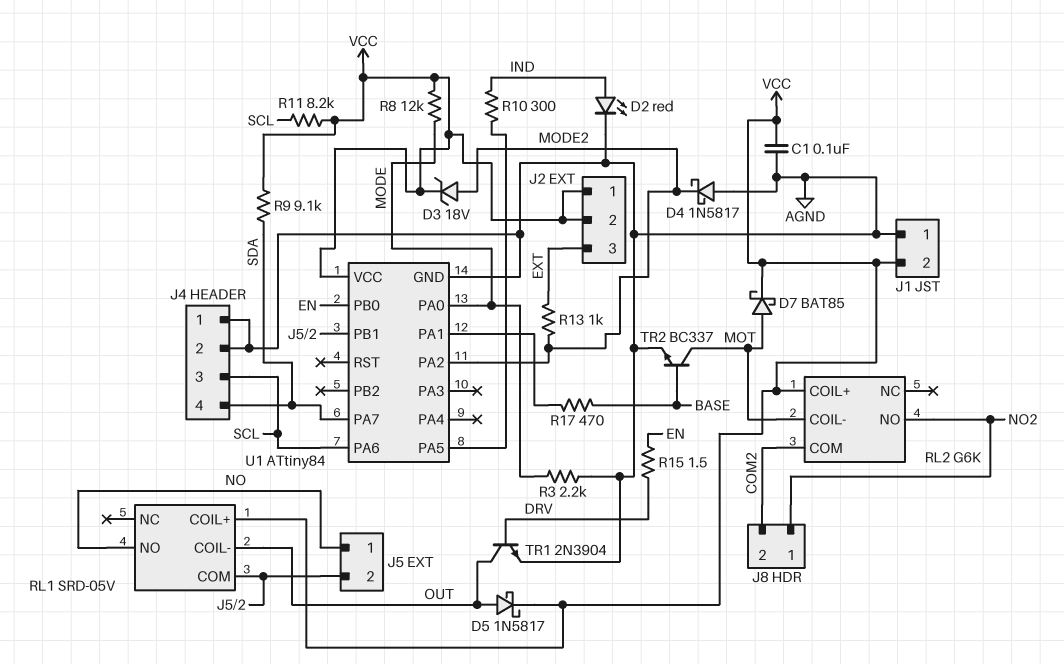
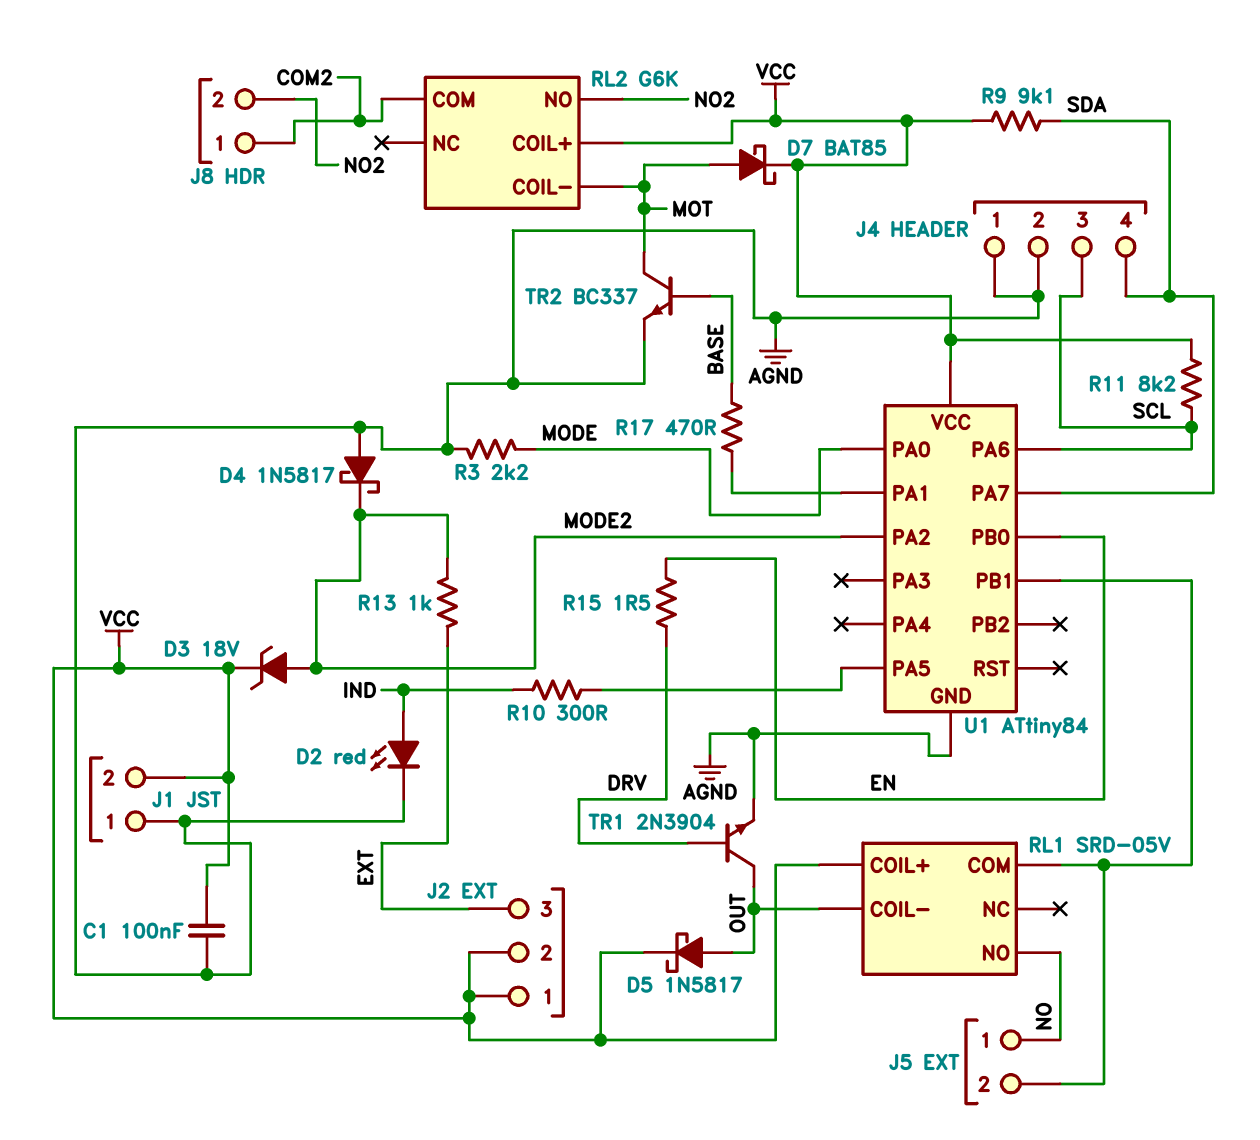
J8 pin 1: NO2 -> COM2
J8 pin 2: COM2 -> NO2
R8: 12k (MODE, VCC) -> none

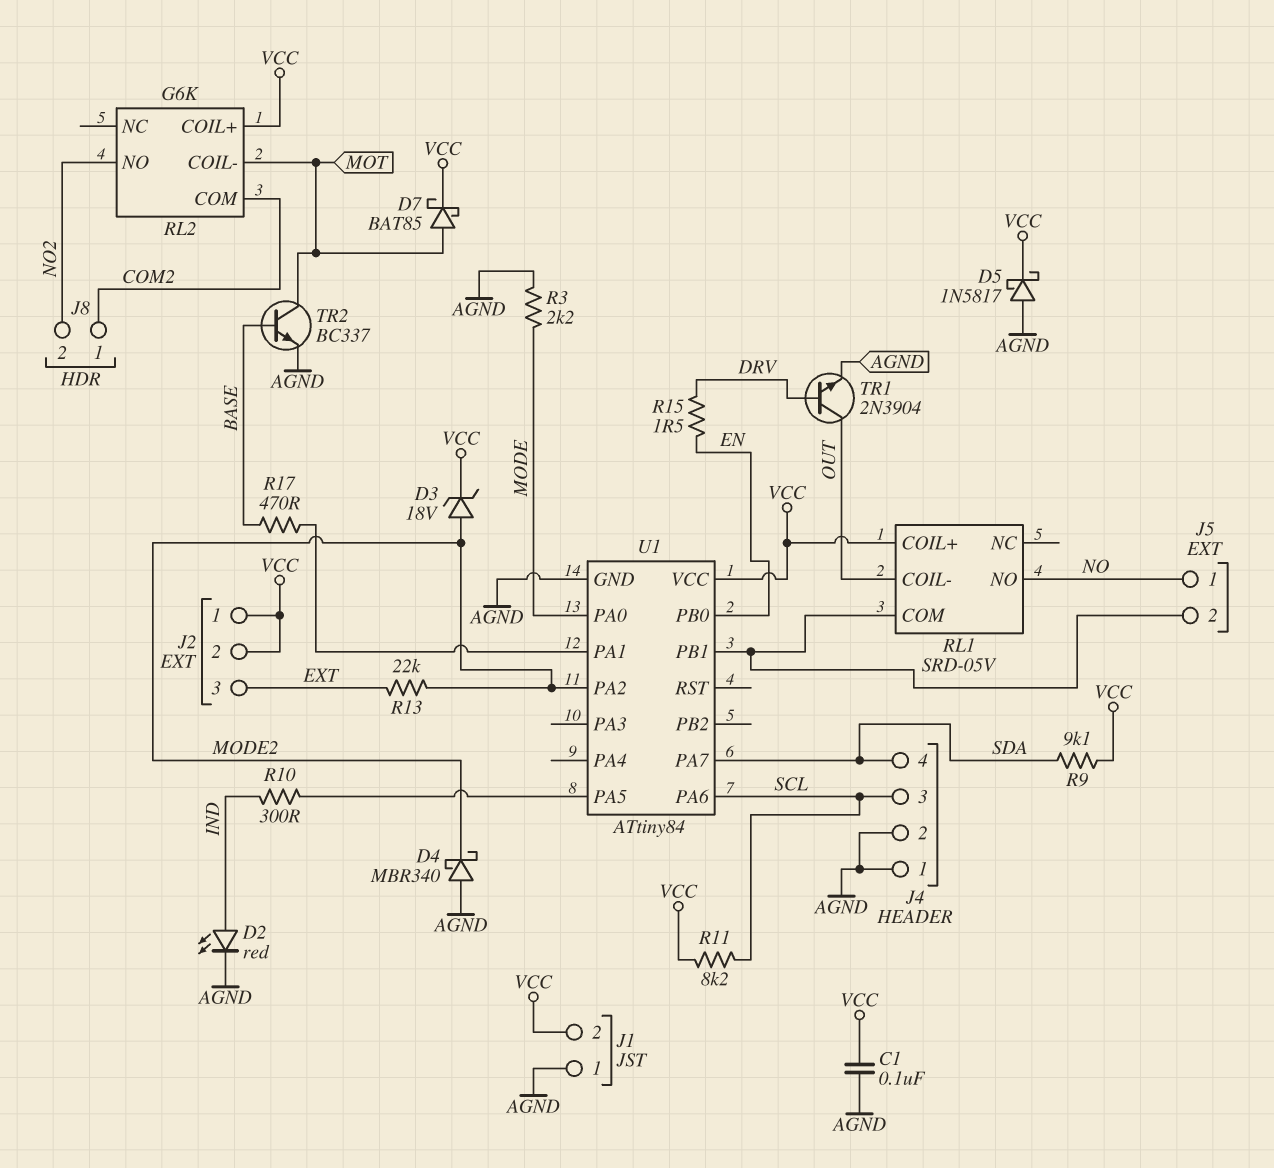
D4: schottky 1N5817 (A AGND, K MODE2) -> schottky MBR340 (A AGND, K MODE2)
D5: schottky 1N5817 (A OUT, K VCC) -> schottky 1N5817 (A AGND, K VCC)
R13: 1k (EXT, MODE2) -> 22k (EXT, MODE2)

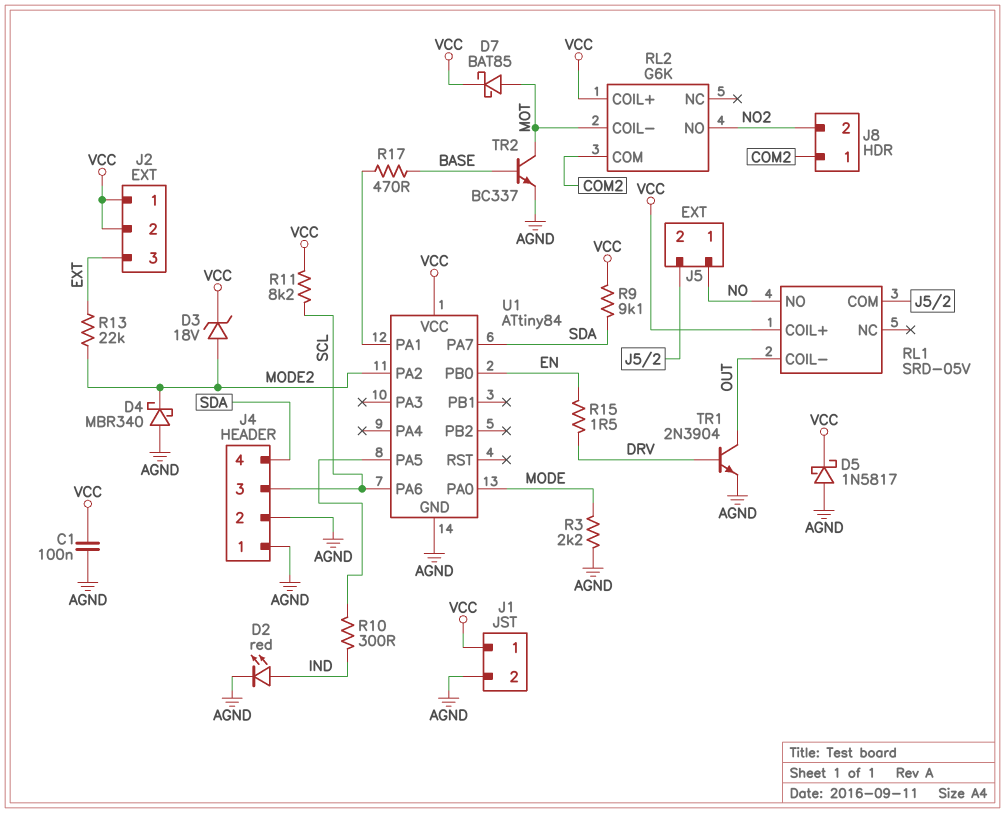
J1 pin 1: AGND -> VCC
J1 pin 2: VCC -> AGND
U1 pin PB1: J5/2 -> none

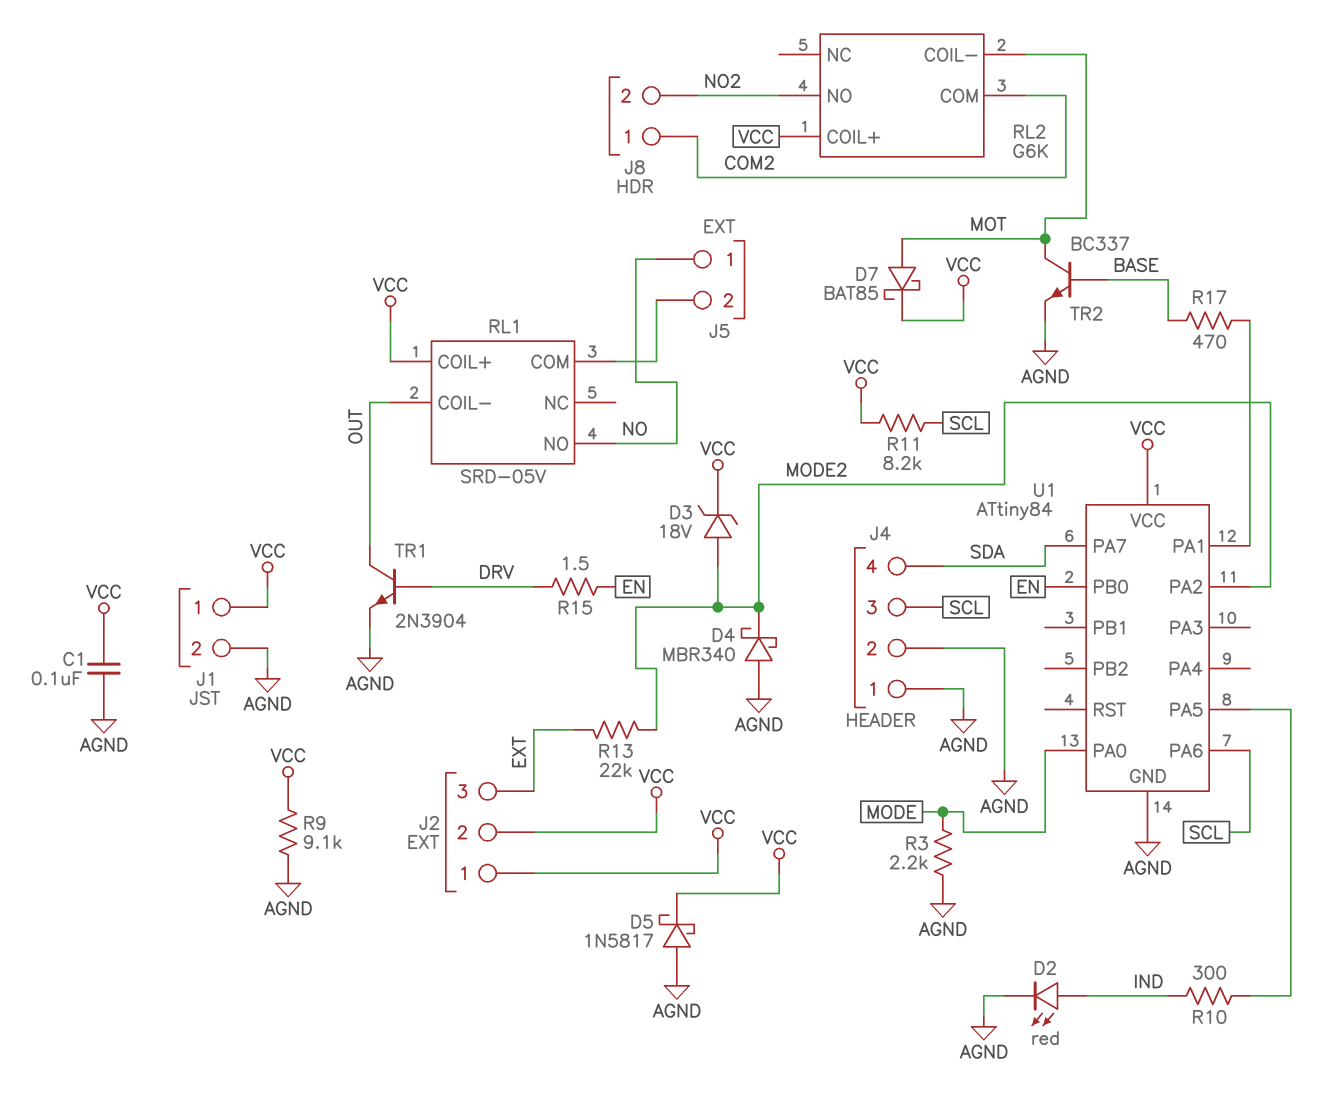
R9: 9.1k (SDA, VCC) -> 9.1k (AGND, VCC)

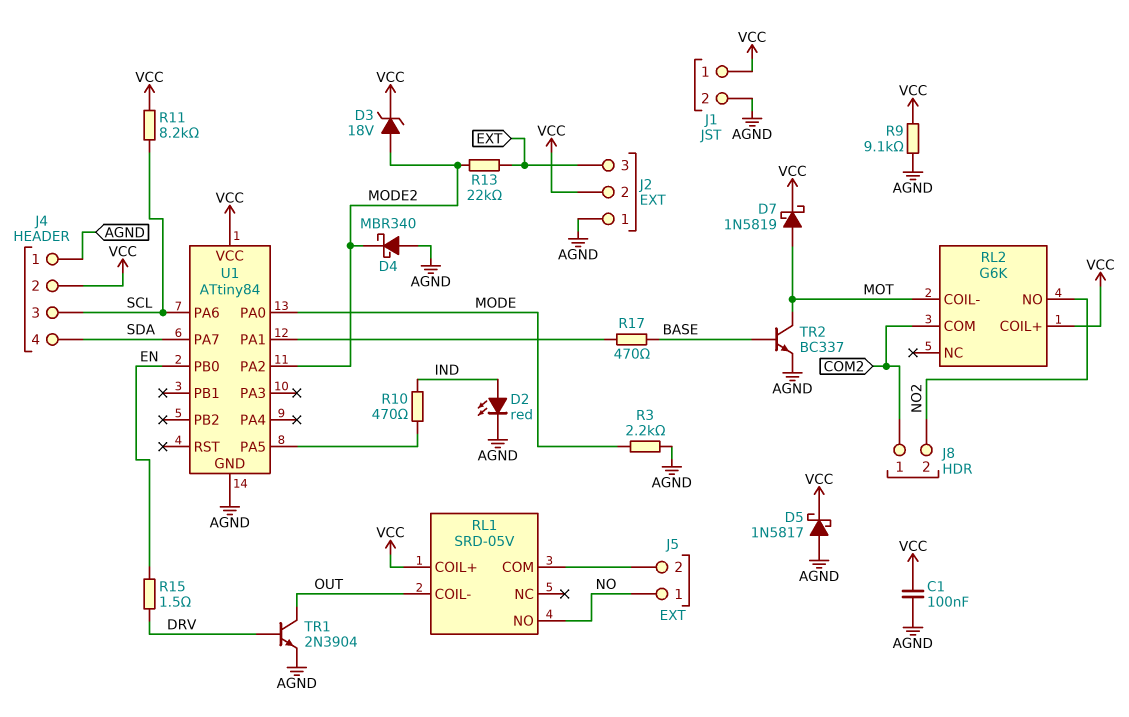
D7: schottky BAT85 (A MOT, K VCC) -> schottky 1N5819 (A MOT, K VCC)
J2 pin 1: VCC -> AGND
J4 pin 2: AGND -> VCC
R10: 300 (IND, U1/PA5) -> 470 (IND, U1/PA5)

